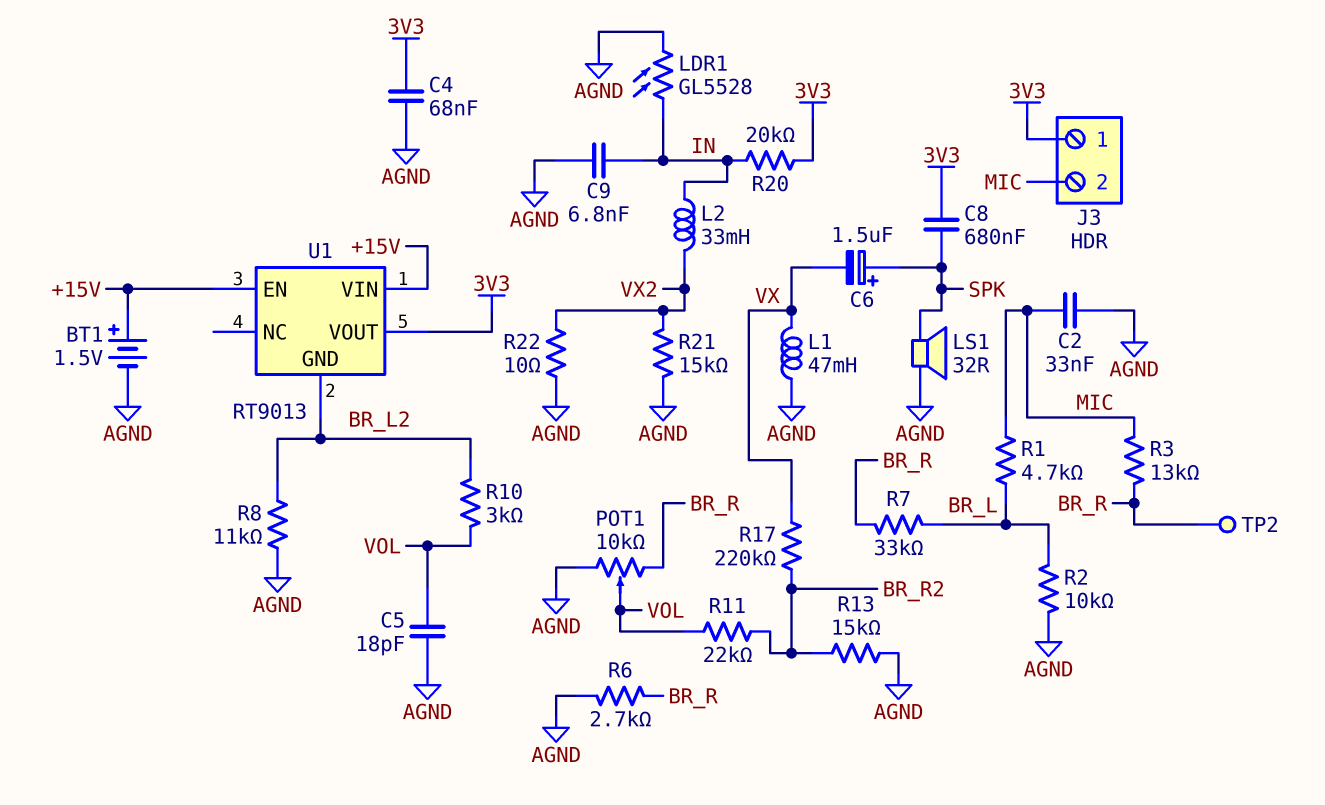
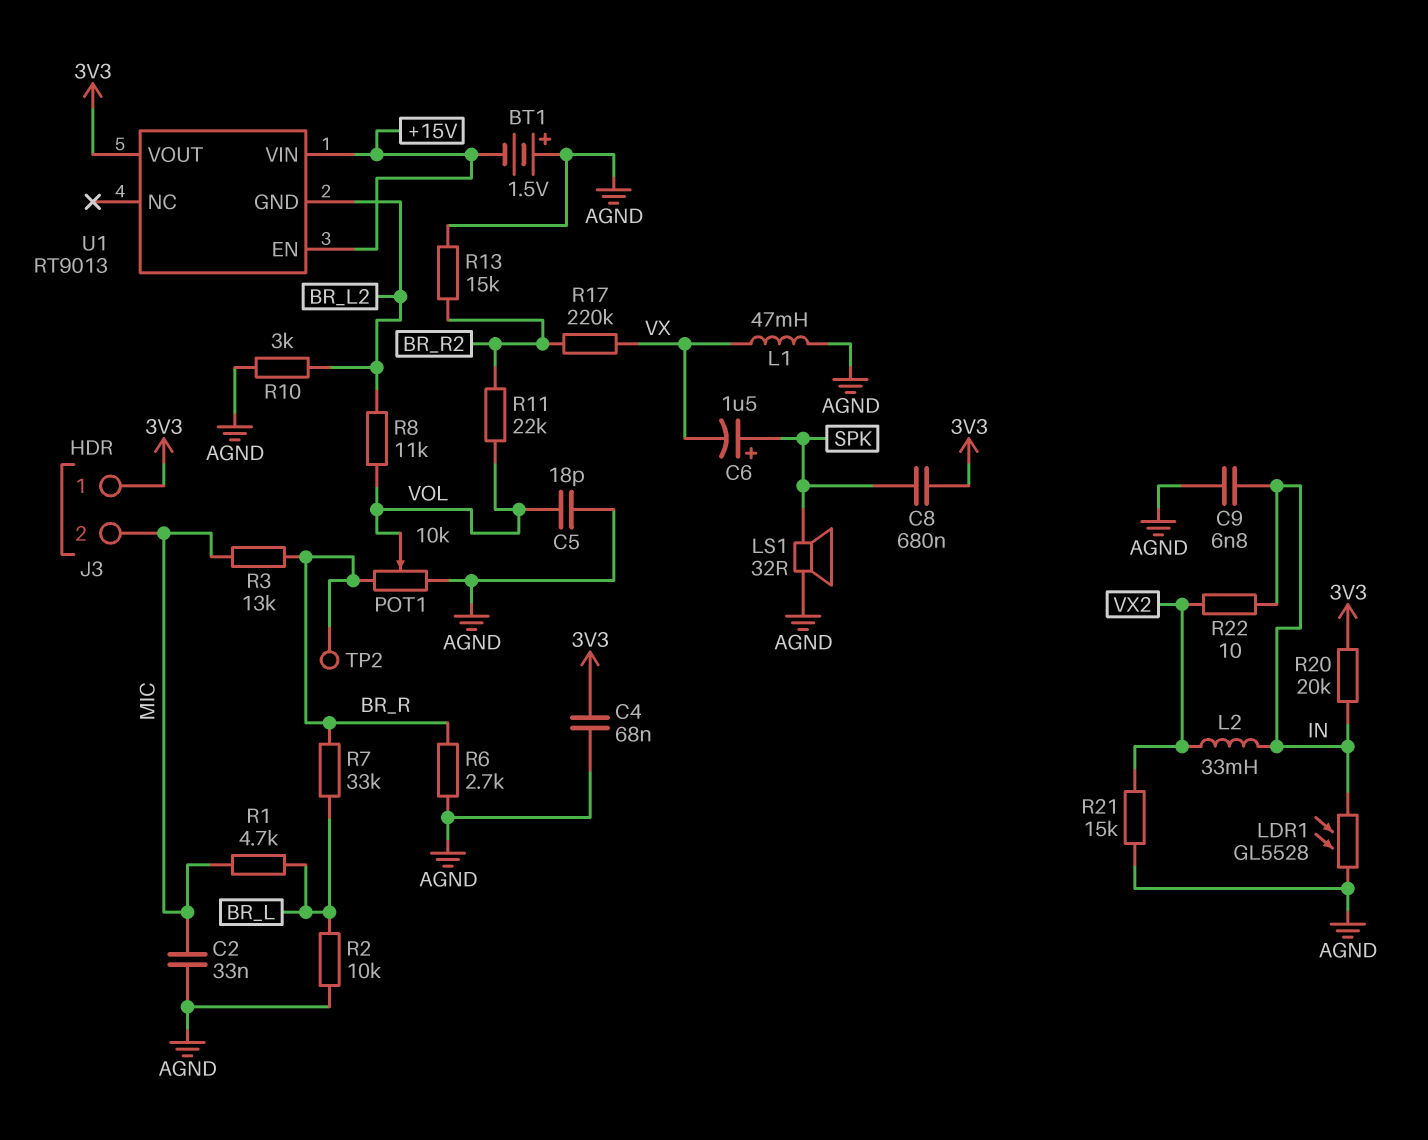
BT1: 1.5V (plus +15V, minus AGND) -> 1.5V (plus AGND, minus +15V)
R8: 11k (AGND, BR_L2) -> 11k (BR_L2, VOL)
R10: 3k (BR_L2, VOL) -> 3k (AGND, BR_L2)
R22: 10 (AGND, VX2) -> 10 (IN, VX2)

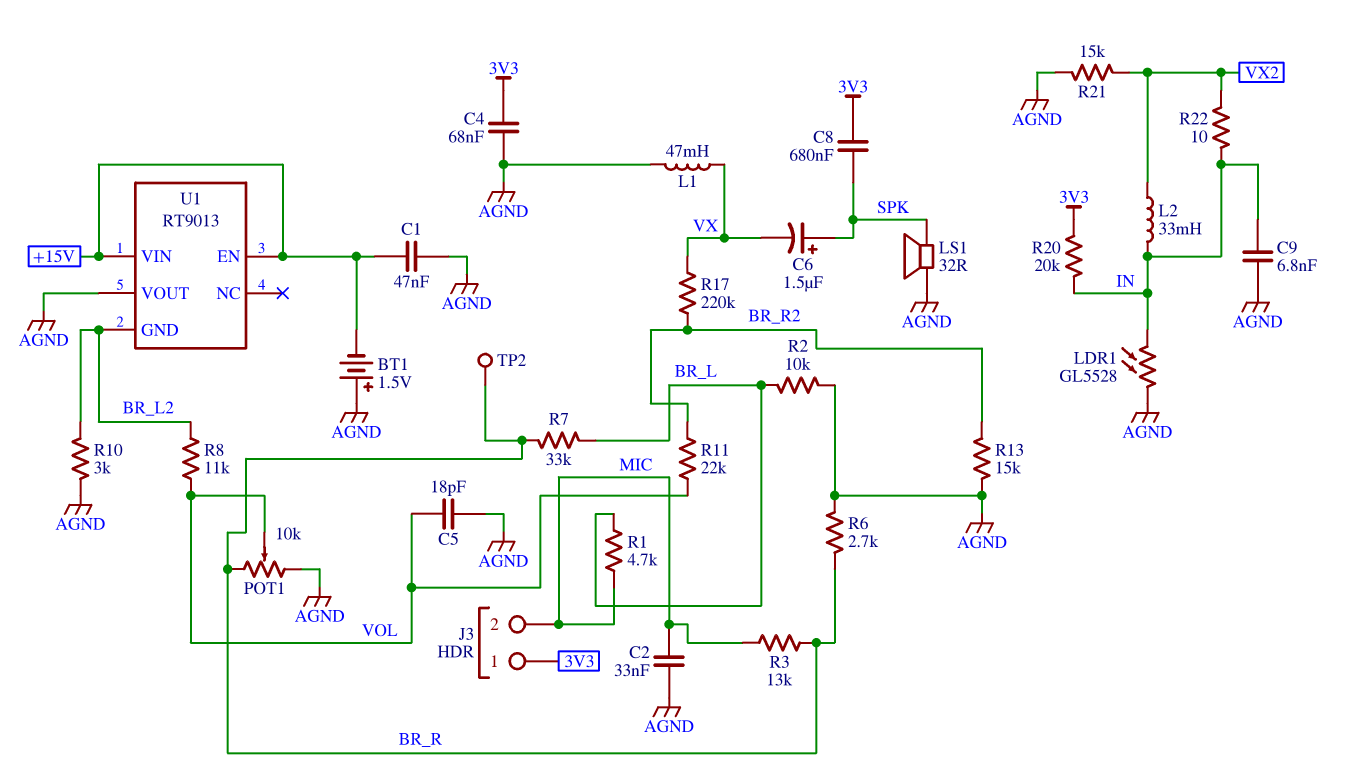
C1: none -> 47nF (+15V, AGND)
U1 pin VOUT: 3V3 -> AGND

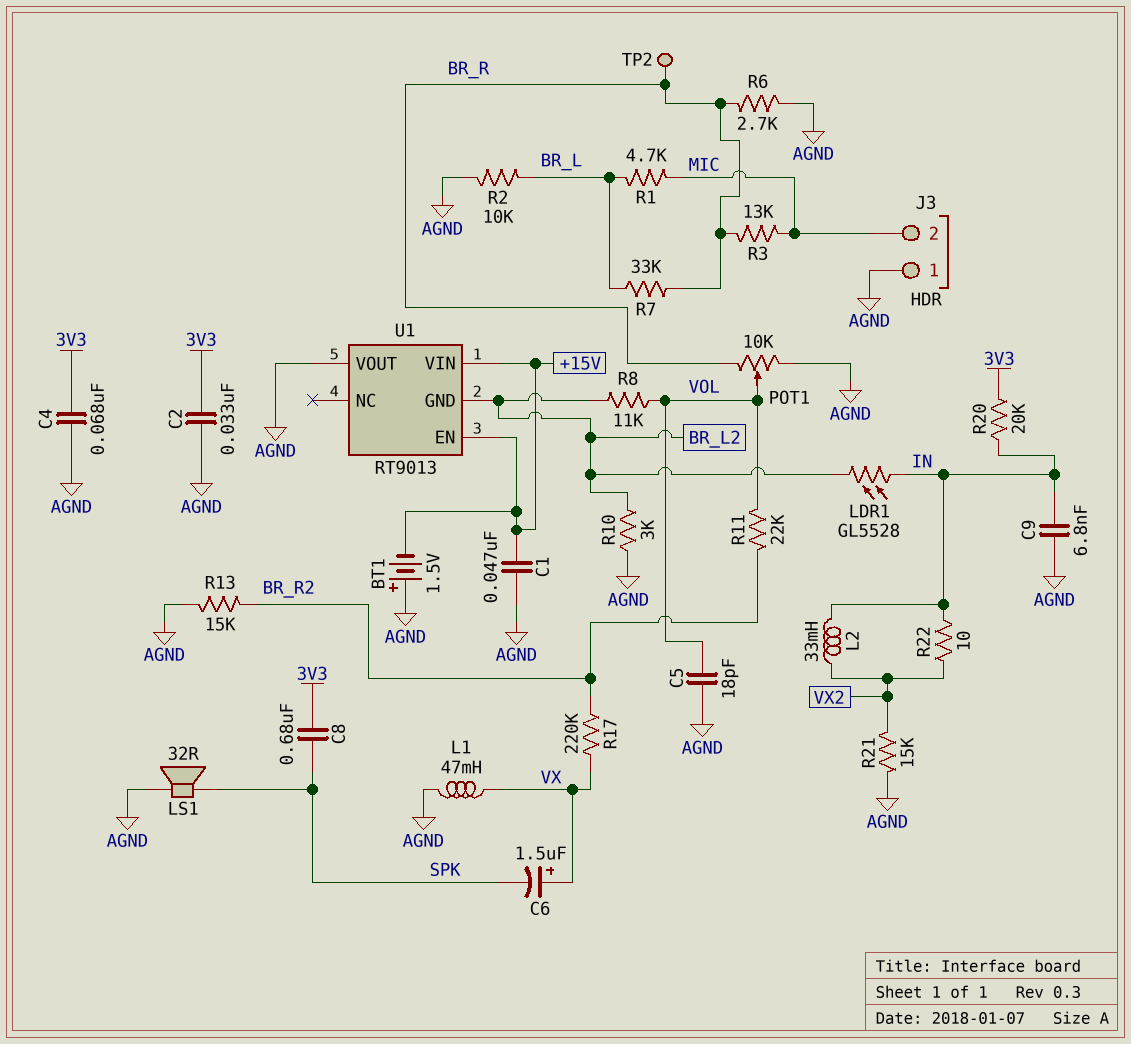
C2: 33nF (AGND, MIC) -> 33nF (3V3, AGND)
C6: 1.5uF (plus SPK, minus VX) -> 1.5uF (plus VX, minus SPK)
J3 pin 1: 3V3 -> AGND
LDR1: GL5528 (AGND, IN) -> GL5528 (BR_L2, IN)

